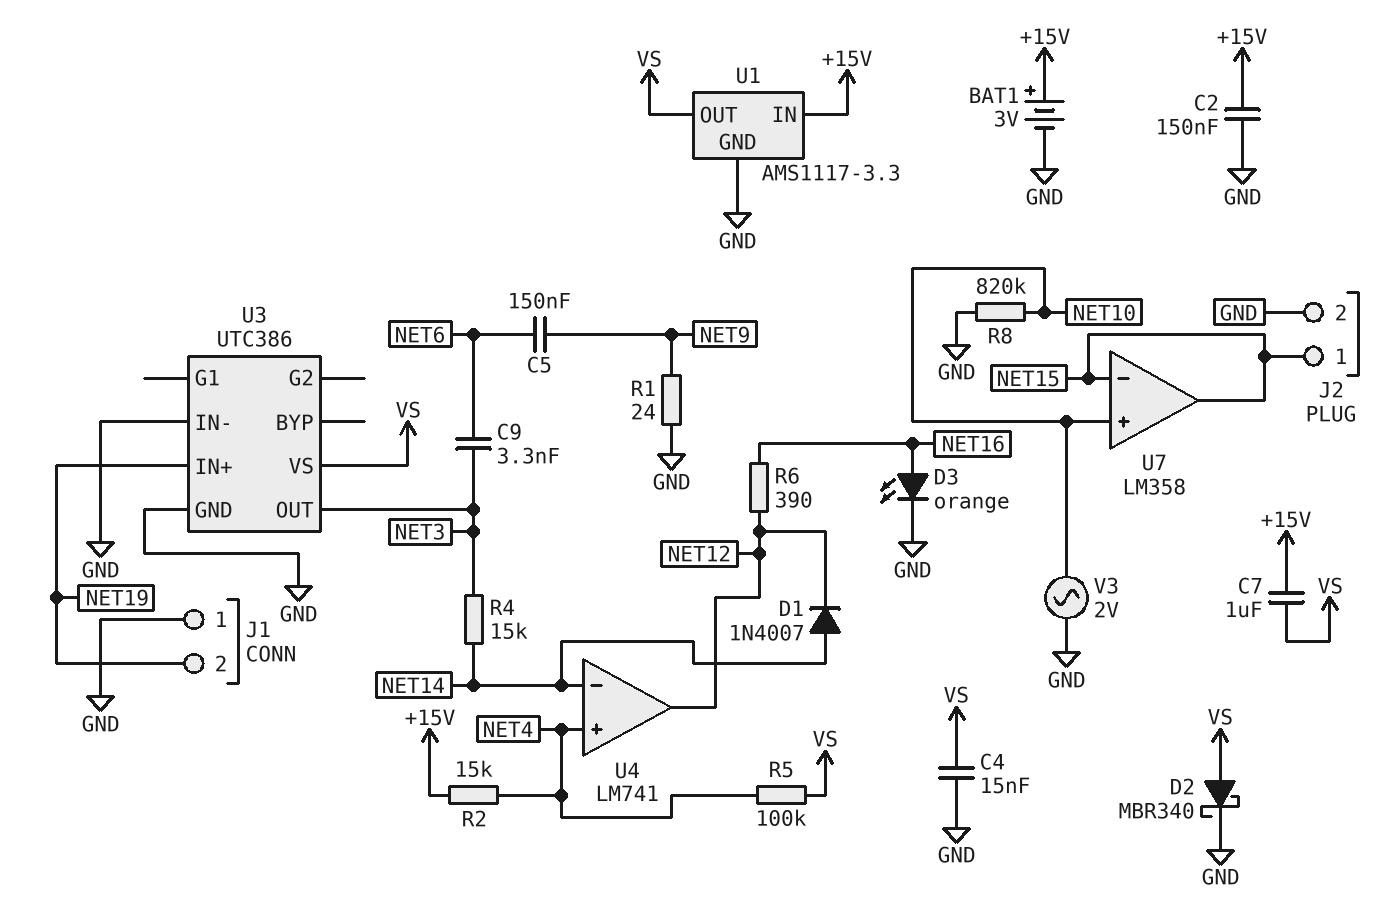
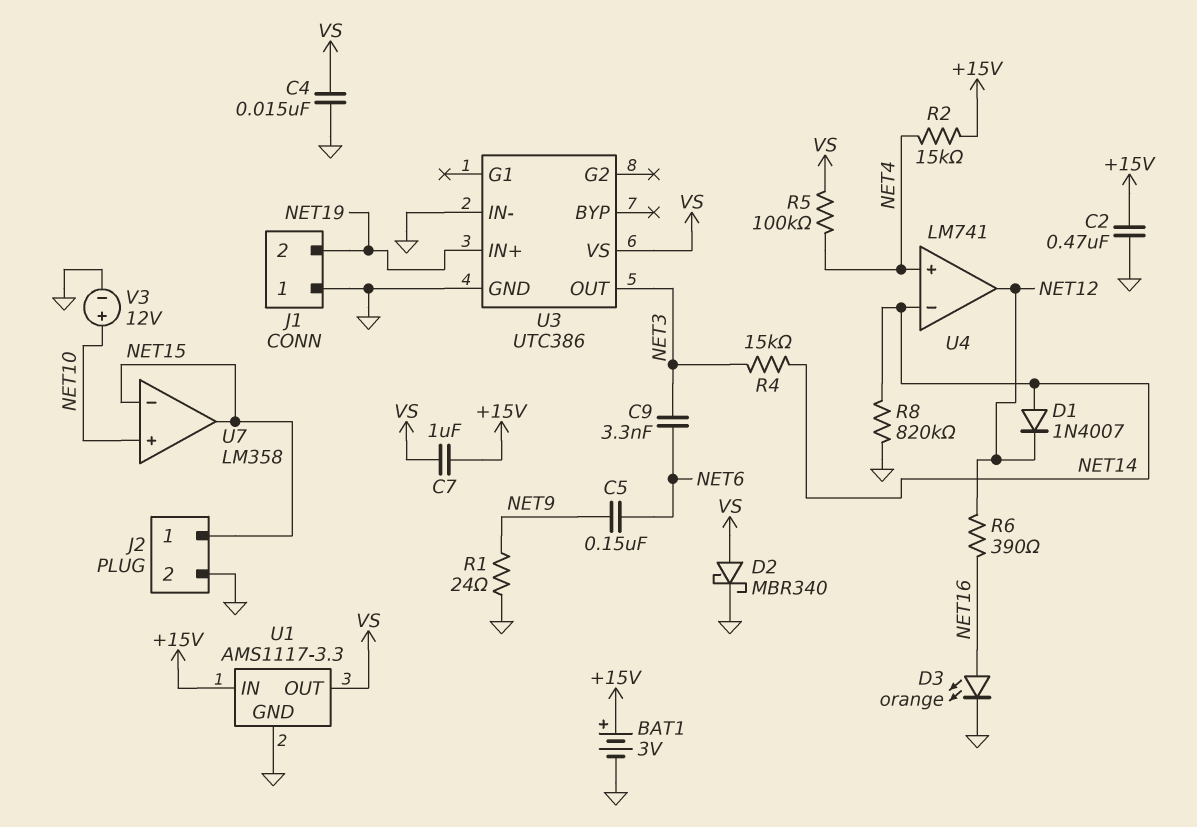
C2: 150nF (+15V, GND) -> 470nF (+15V, GND)
R8: 820k (GND, NET10) -> 820k (GND, NET14)
V3: AC 2V (GND, NET10) -> 12V (plus NET10, minus GND)

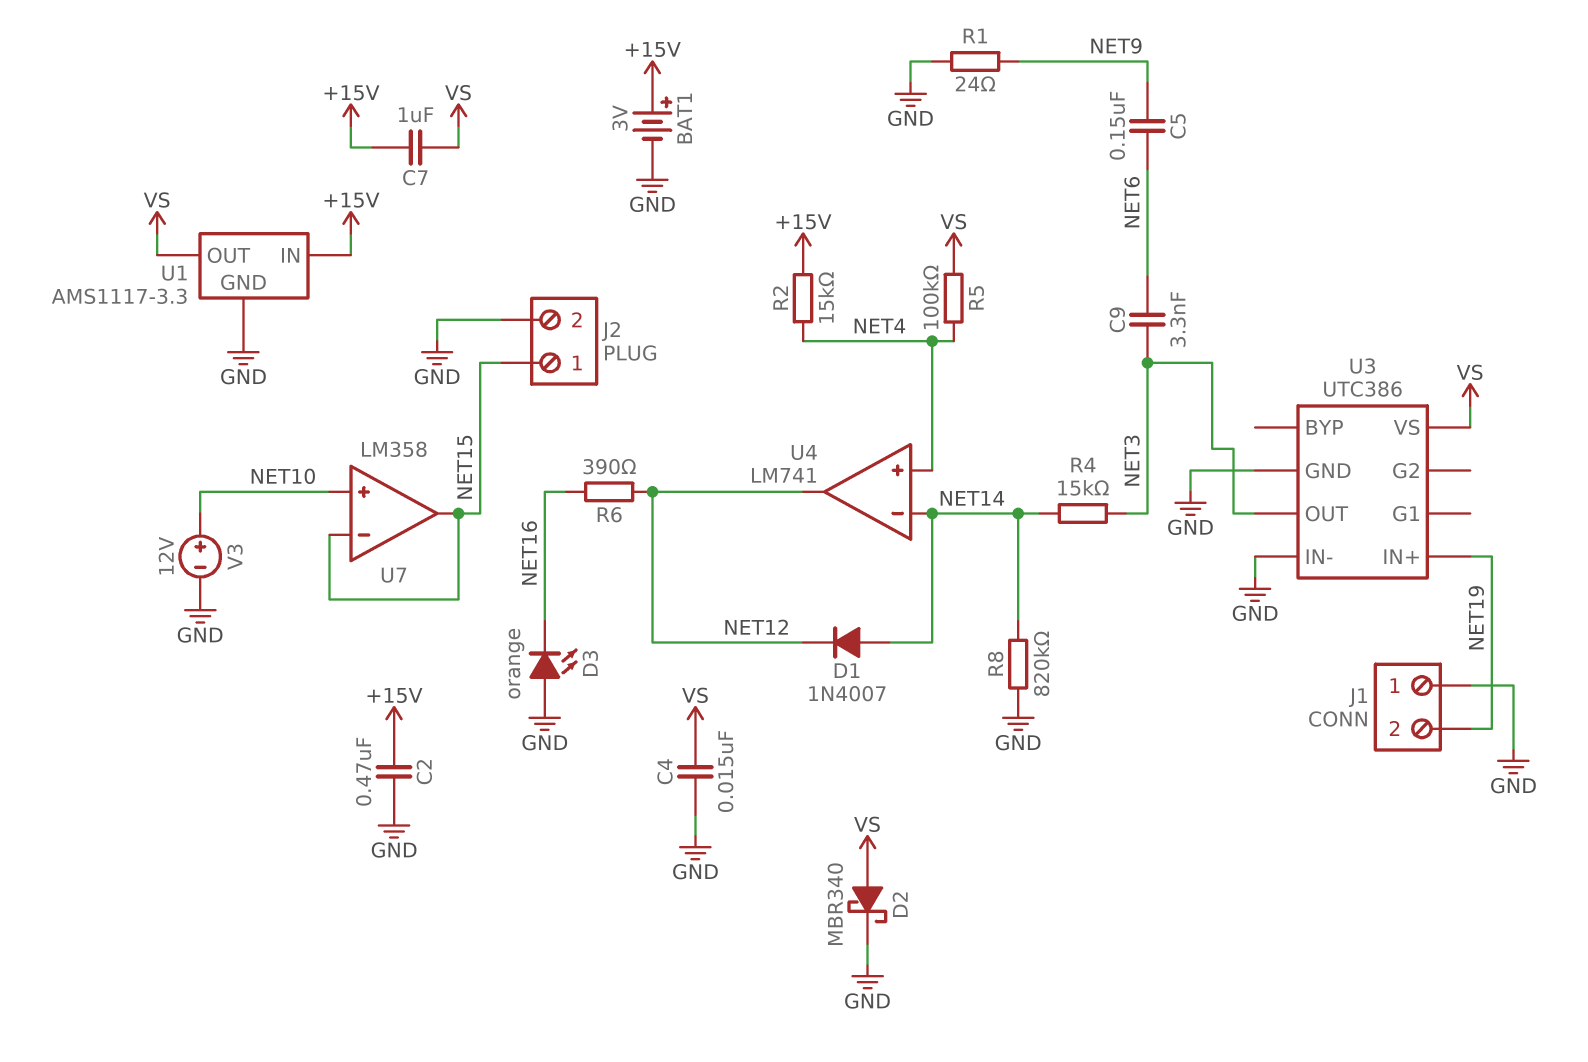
D3: LED orange (A NET16, K GND) -> LED orange (A GND, K NET16)

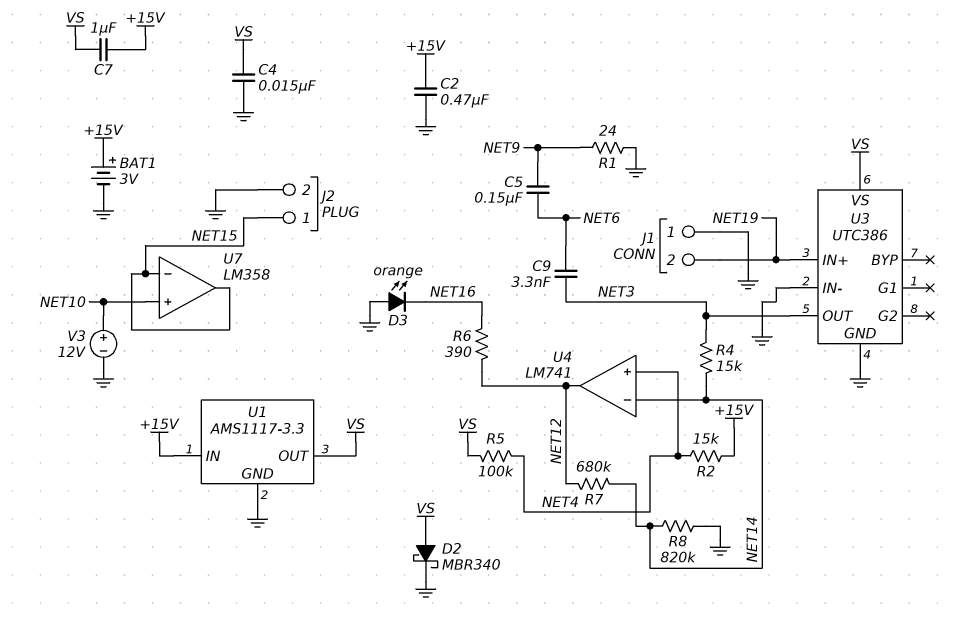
D1: diode 1N4007 (A NET14, K NET12) -> none
R7: none -> 680k (NET12, NET14)

